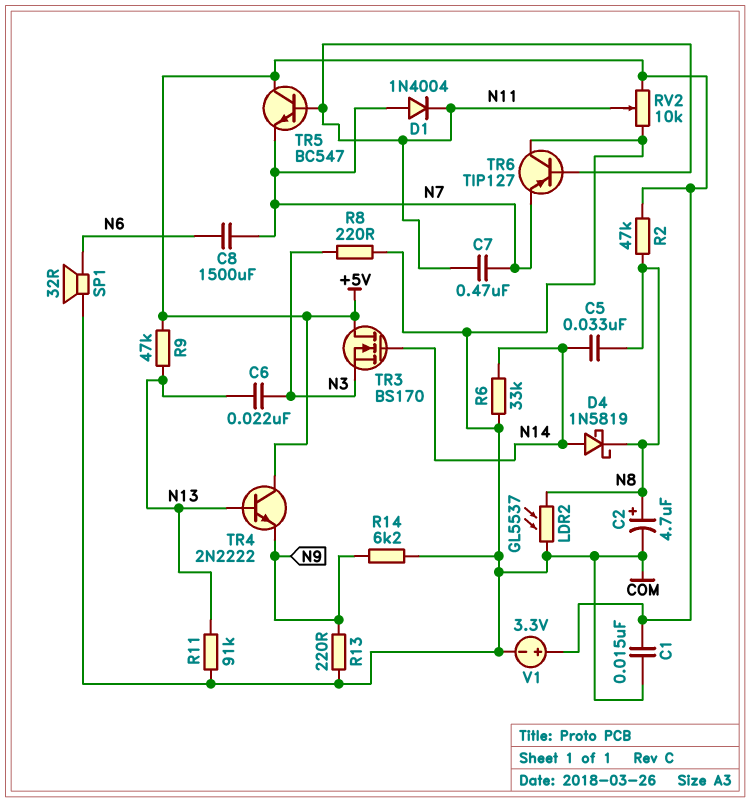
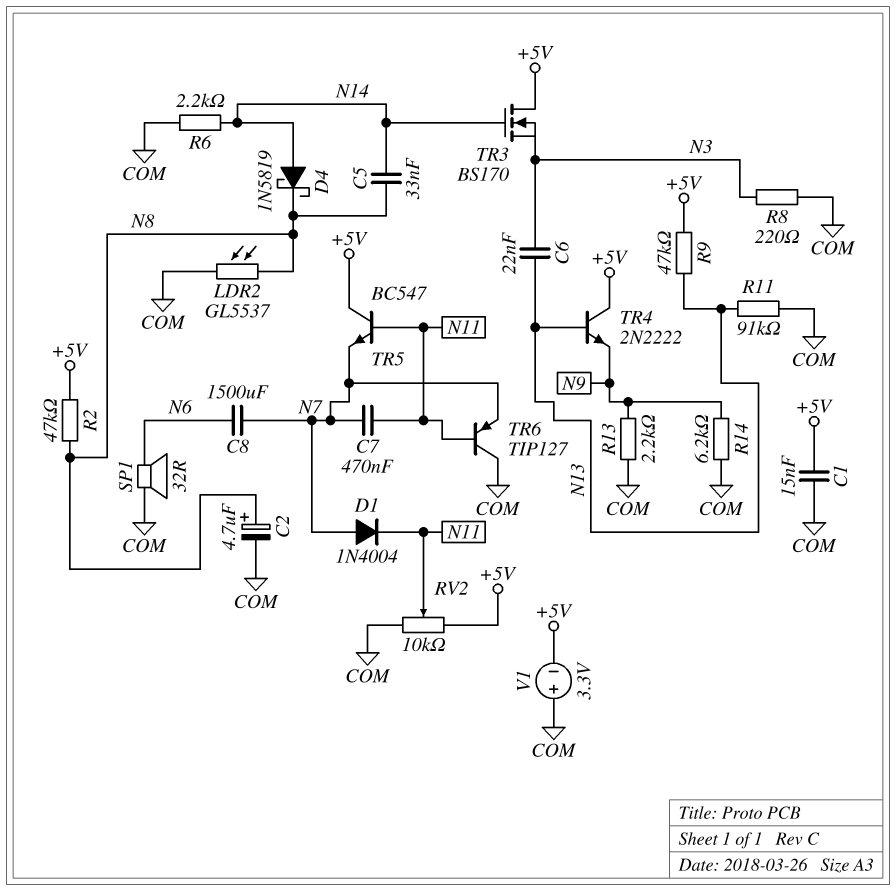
R6: 33k (COM, N14) -> 2.2k (COM, N14)
R13: 220 (COM, N9) -> 2.2k (COM, N9)
V1: 3.3V (plus +5V, minus COM) -> 3.3V (plus COM, minus +5V)

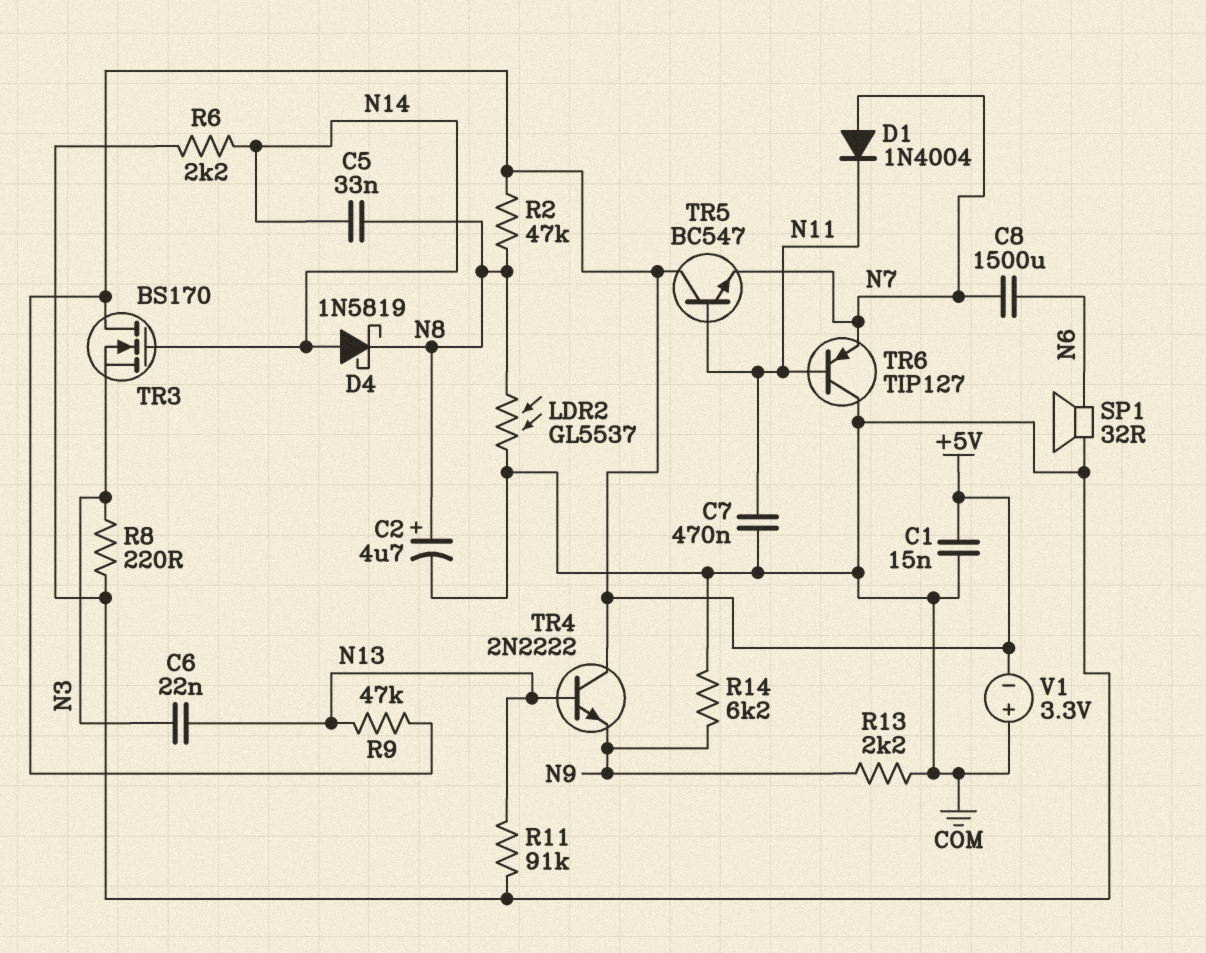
C7: 470nF (N7, N11) -> 470nF (COM, N11)
RV2: 10k (+5V, COM, wiper N11) -> none

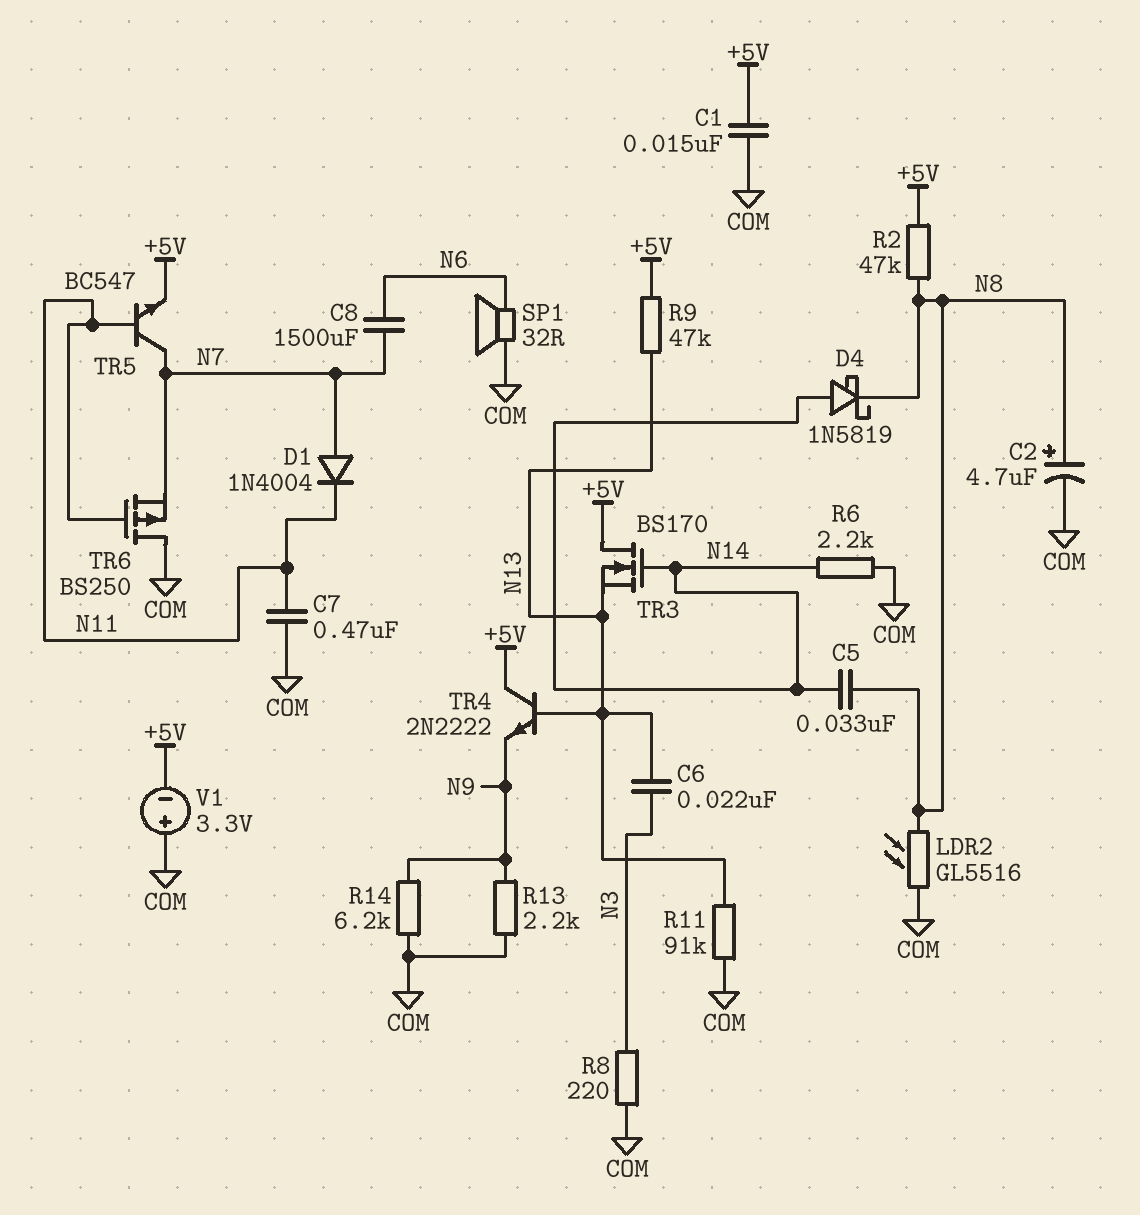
LDR2: GL5537 (COM, N8) -> GL5516 (COM, N8)
TR3: NMOS BS170 (G N14, D +5V, S N3) -> NMOS BS170 (G N14, D +5V, S N13)
TR5: NPN BC547 (B N11, C +5V, E N7) -> NPN BC547 (B N11, C N7, E +5V)
TR6: PNP TIP127 (B N11, C COM, E N7) -> PMOS BS250 (G N11, D COM, S N7)

